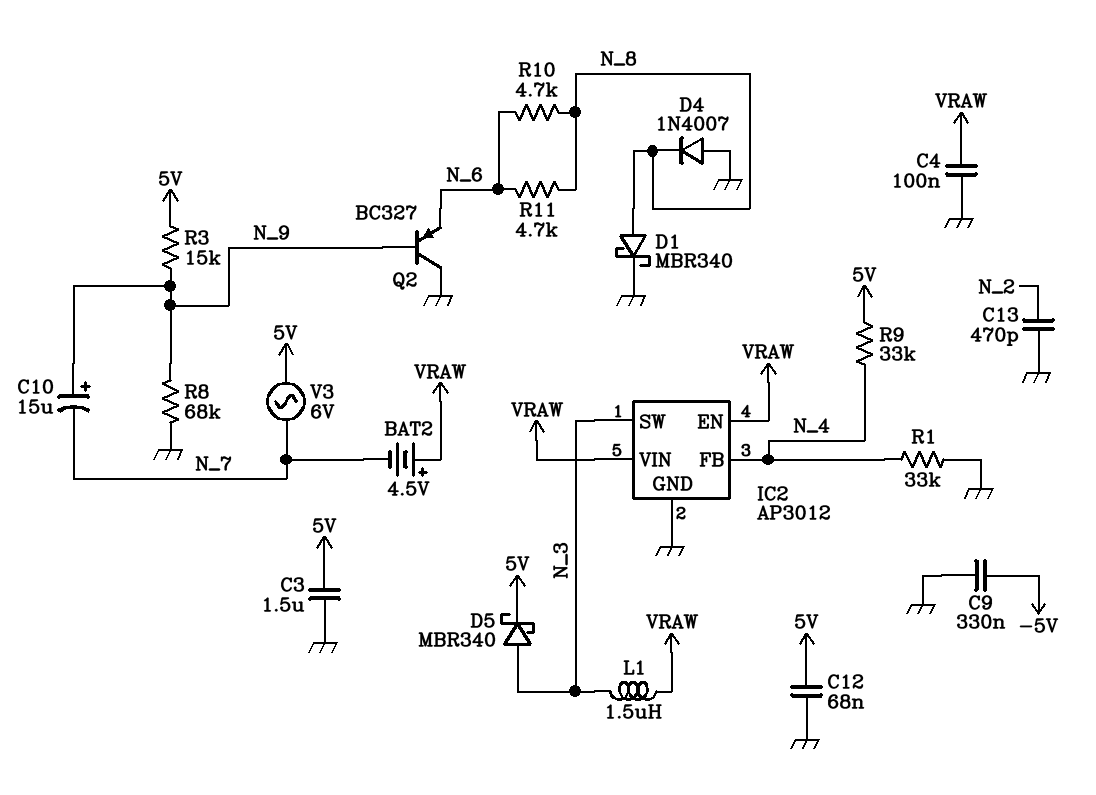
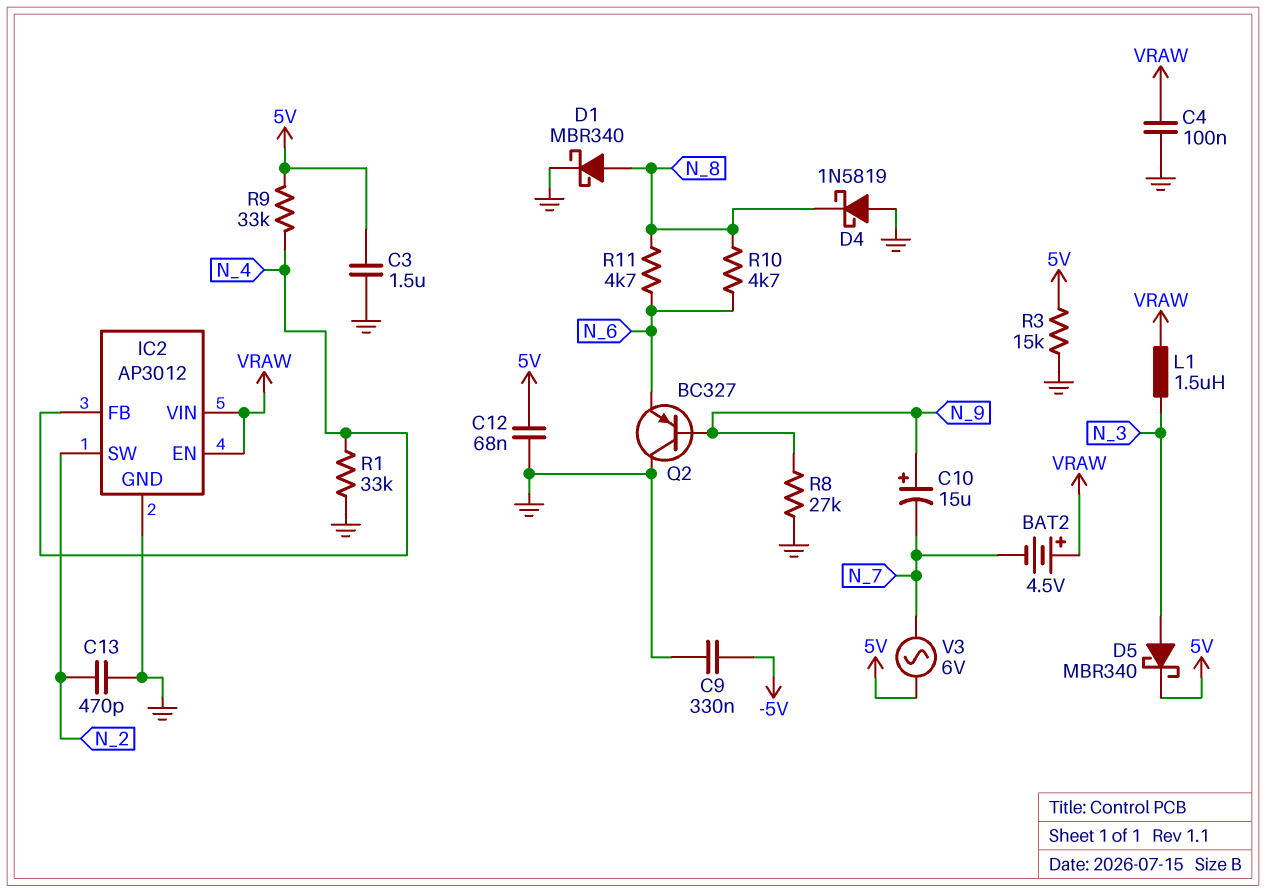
D4: diode 1N4007 (A GND, K N_8) -> schottky 1N5819 (A GND, K N_8)
IC2 pin SW: N_3 -> N_2
R3: 15k (5V, N_9) -> 15k (5V, GND)
R8: 68k (GND, N_9) -> 27k (GND, N_9)

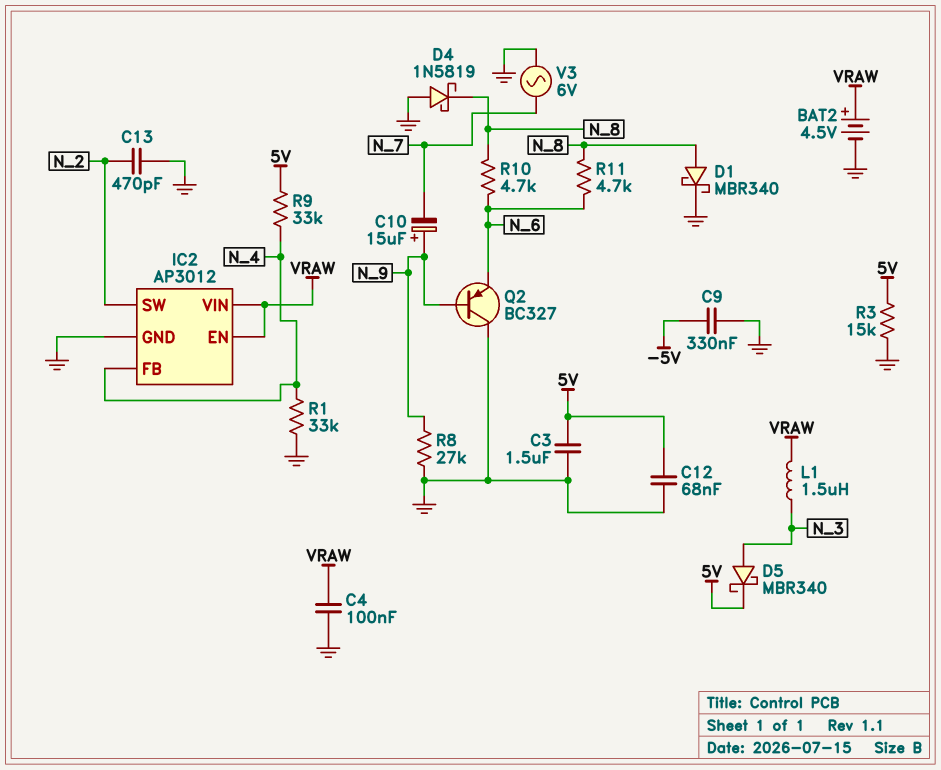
BAT2: 4.5V (plus VRAW, minus N_7) -> 4.5V (plus VRAW, minus GND)
V3: AC 6V (5V, N_7) -> AC 6V (GND, N_7)

